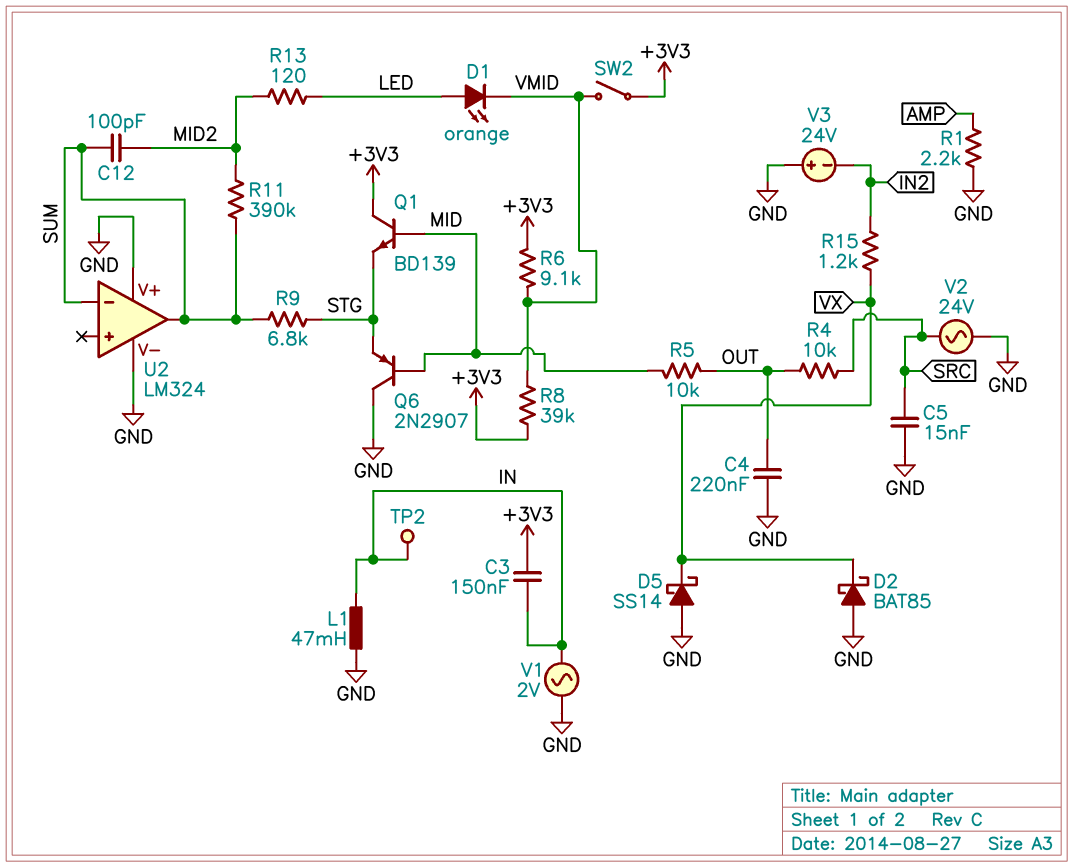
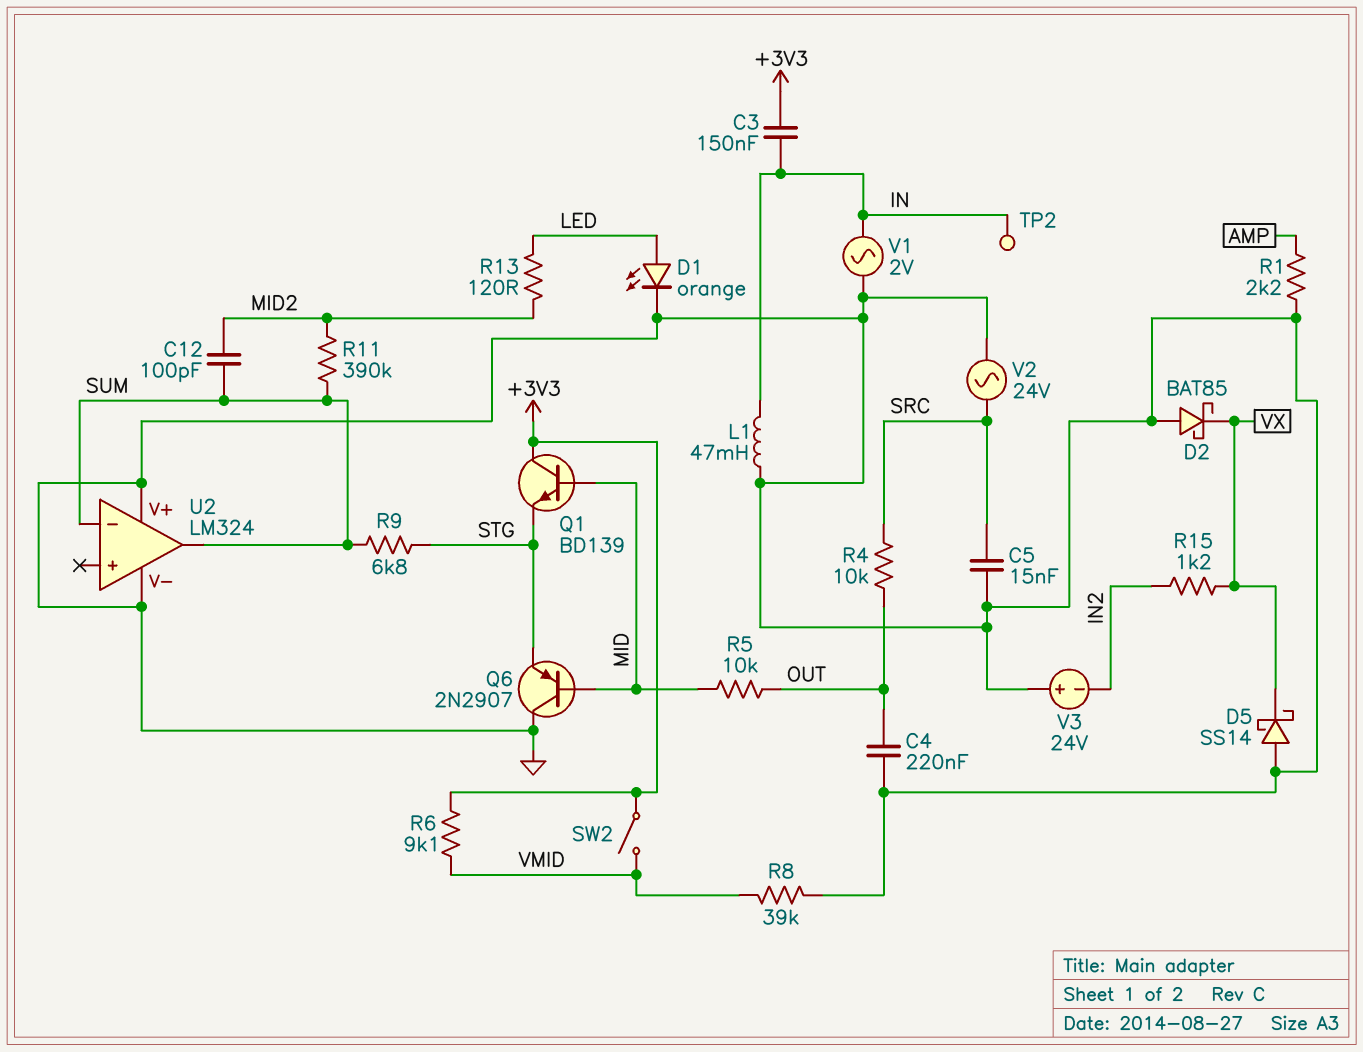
D1: LED orange (A LED, K VMID) -> LED orange (A LED, K GND)
R8: 39k (+3V3, VMID) -> 39k (GND, VMID)

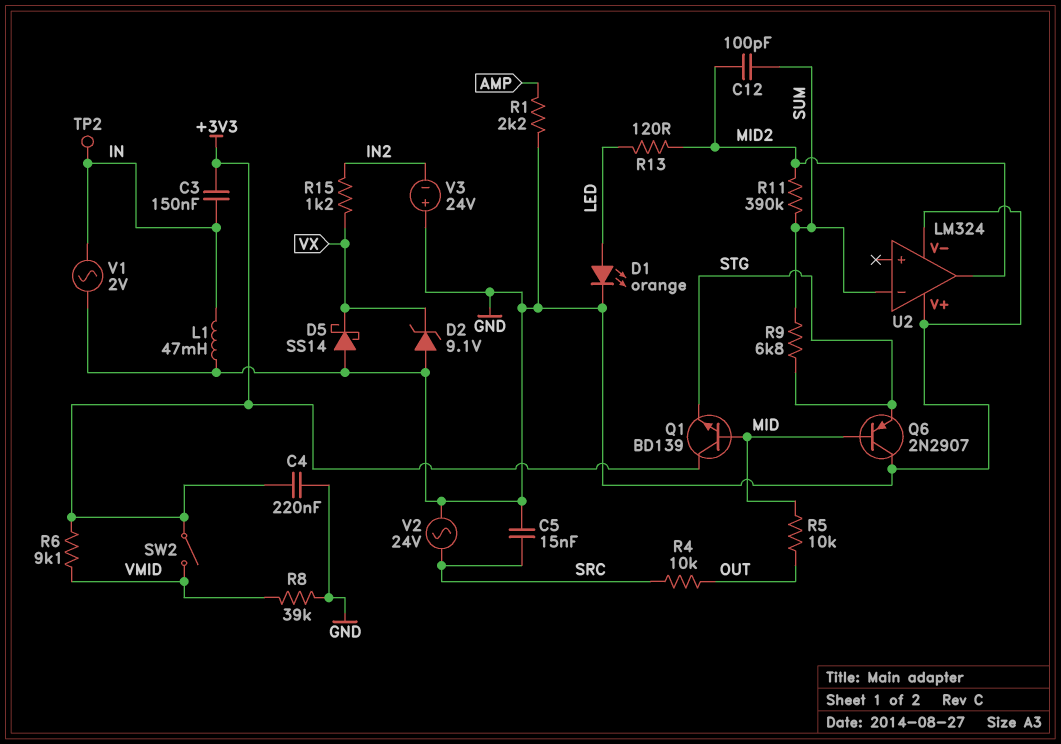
C4: 220nF (GND, OUT) -> 220nF (+3V3, GND)
D2: schottky BAT85 (A GND, K VX) -> zener 9.1V (A GND, K VX)
U2 pin out: SUM -> MID2

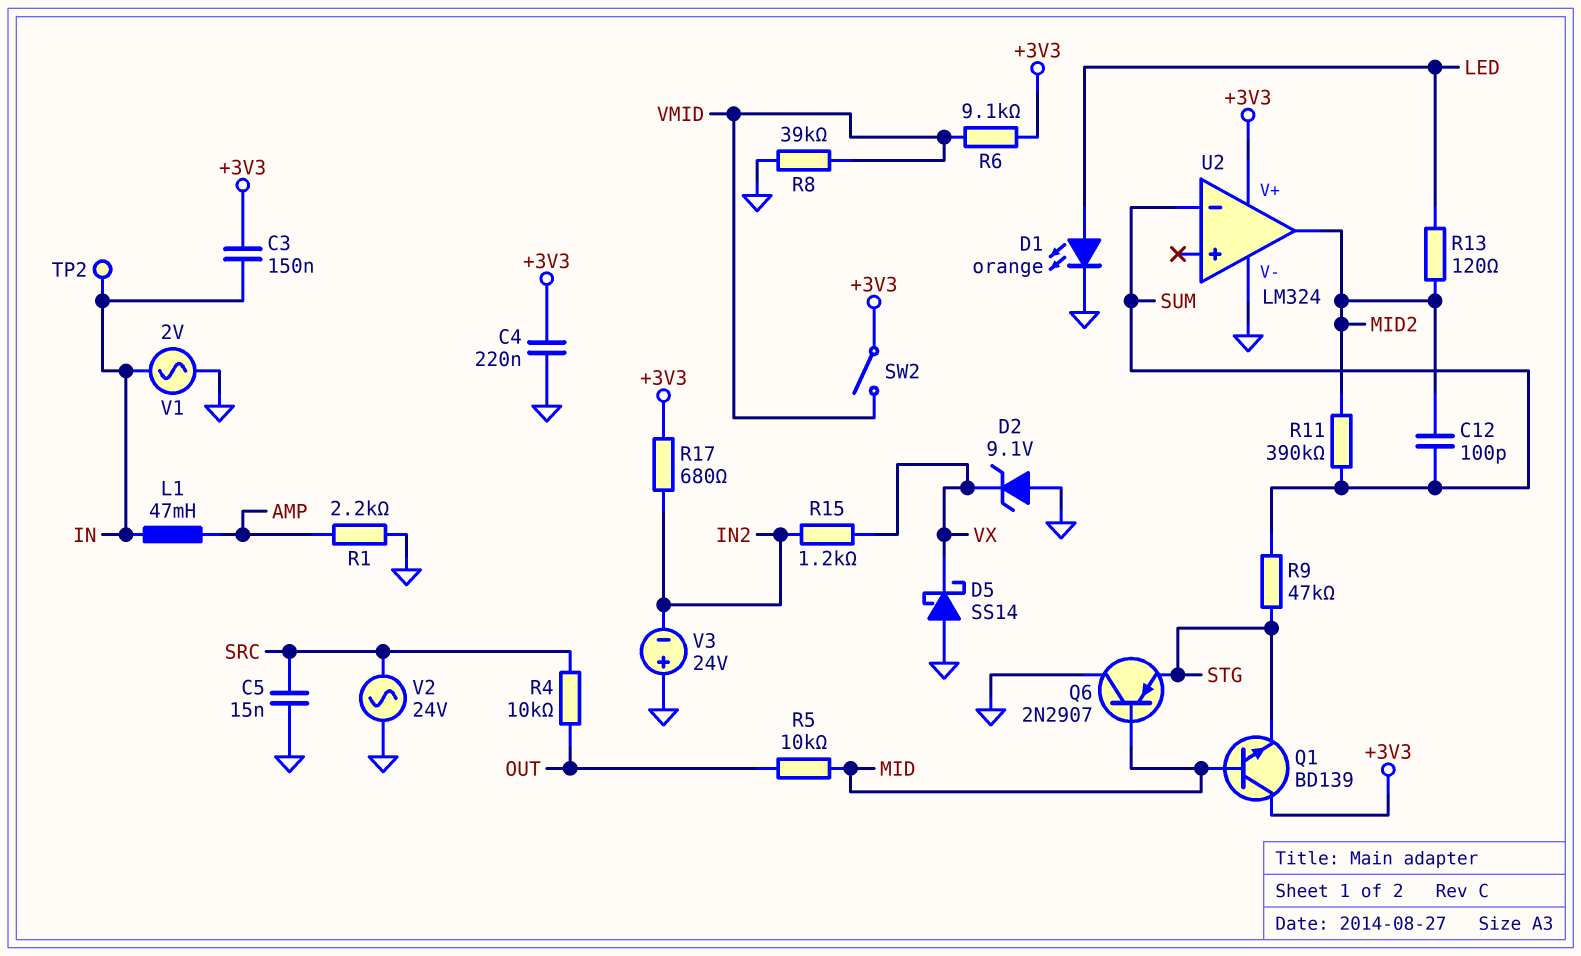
L1: 47mH (GND, IN) -> 47mH (AMP, IN)
R9: 6.8k (STG, SUM) -> 47k (STG, SUM)
R17: none -> 680 (+3V3, IN2)
U2 pin V+: GND -> +3V3

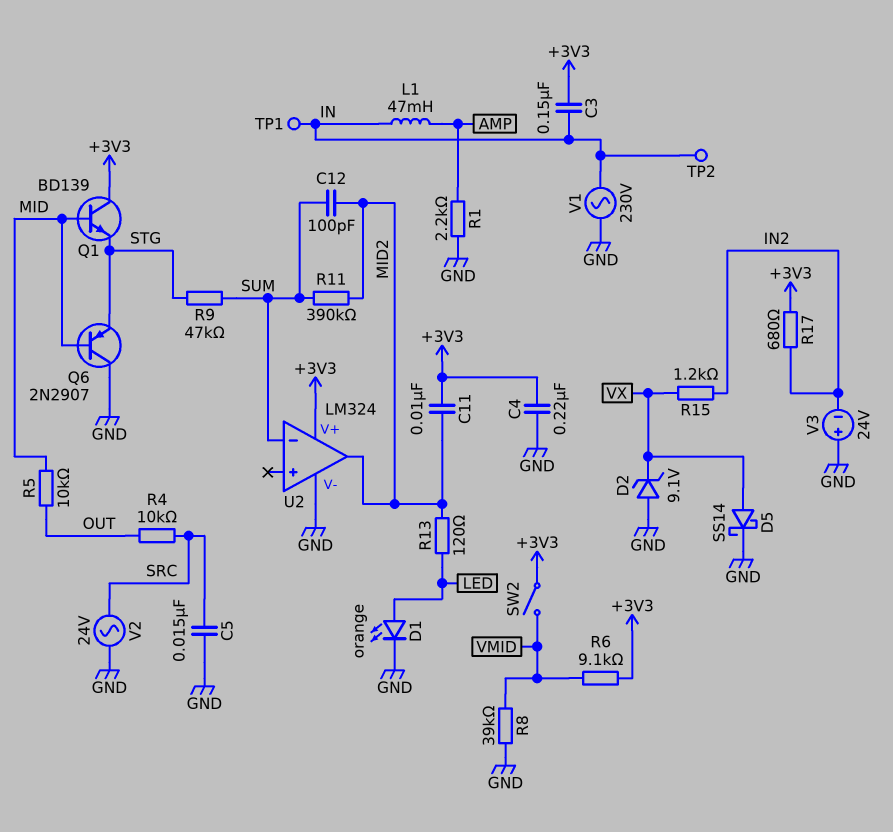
C11: none -> 10nF (+3V3, MID2)
D5: schottky SS14 (A GND, K VX) -> schottky SS14 (A VX, K GND)
TP1: none -> test point (IN)
V1: AC 2V (GND, IN) -> AC 230V (GND, IN)

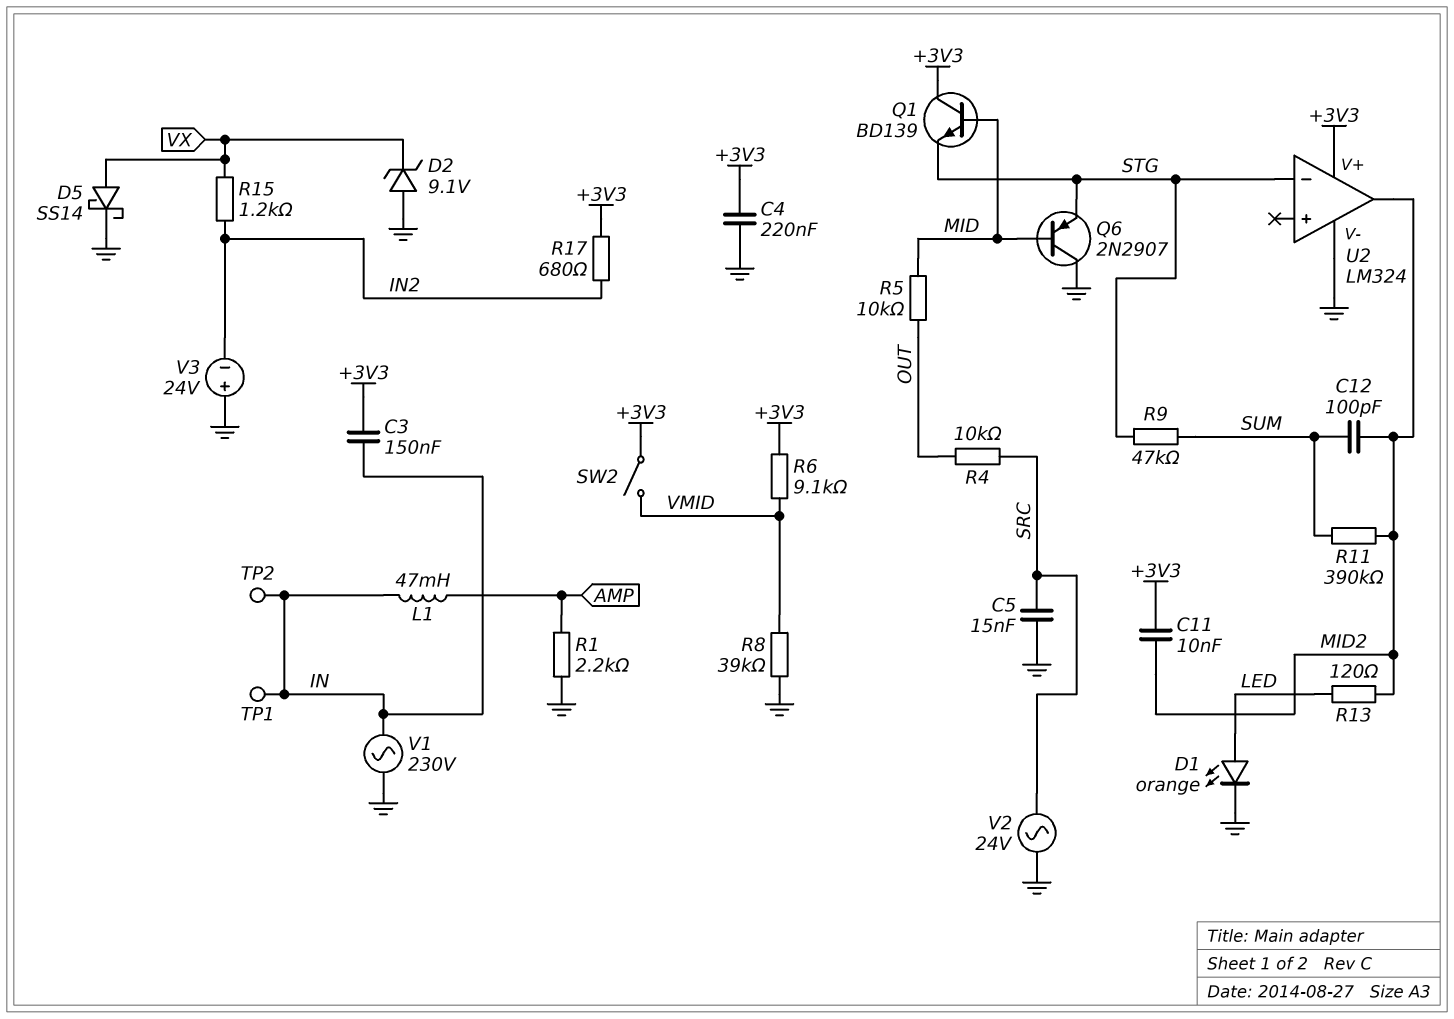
U2 pin in-: SUM -> STG

